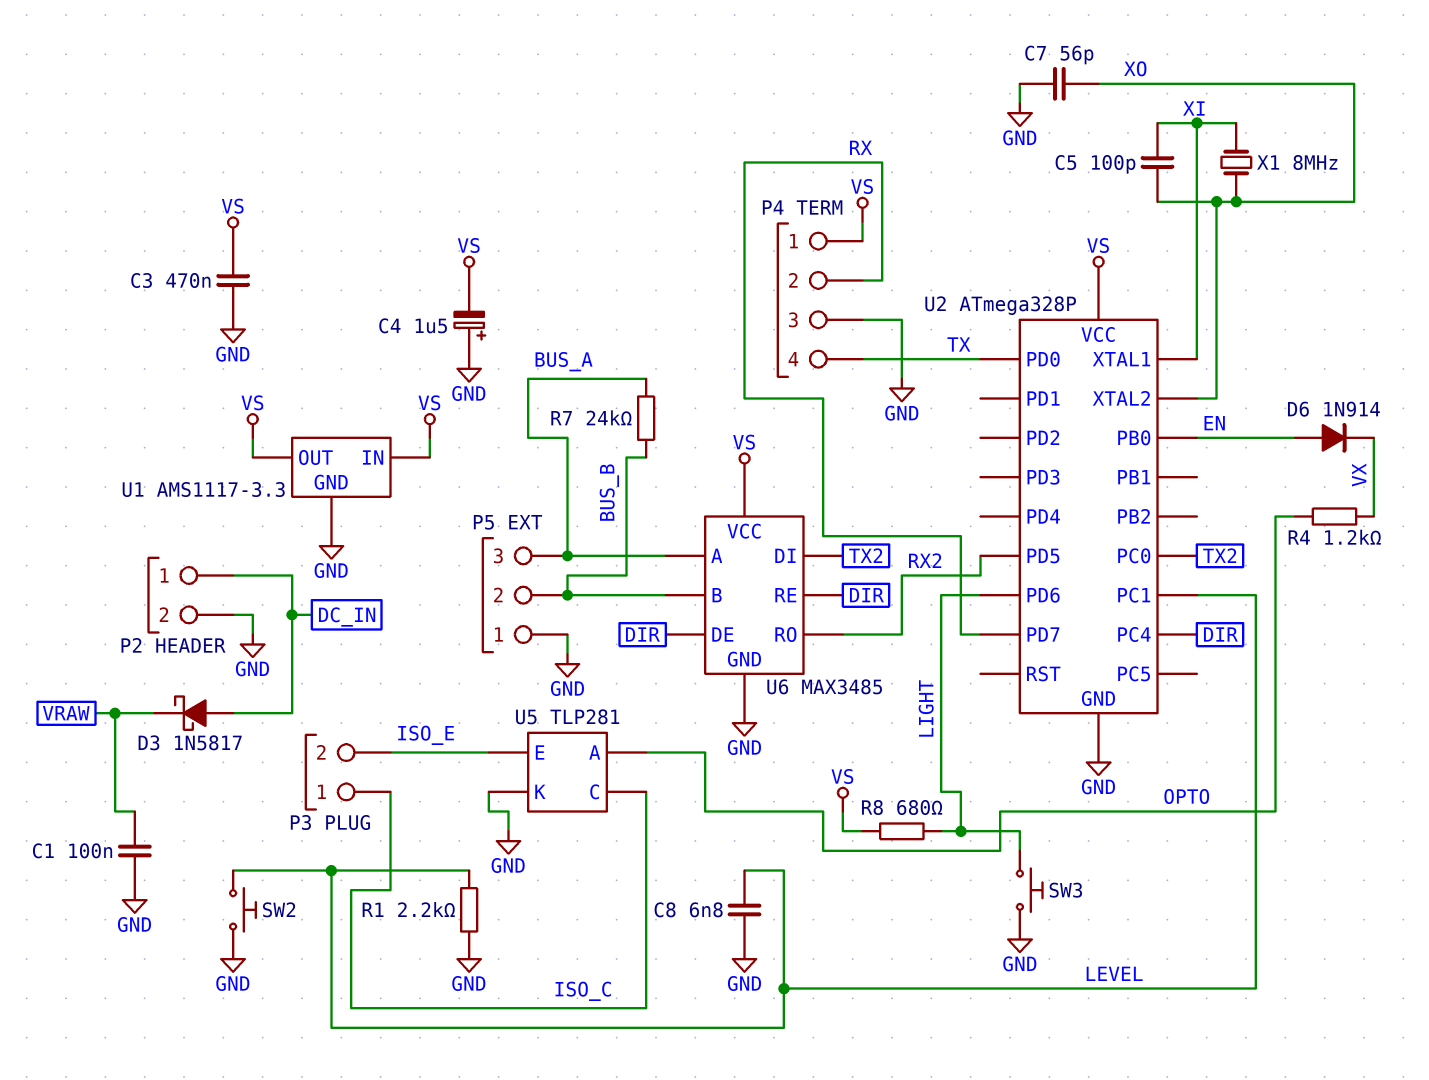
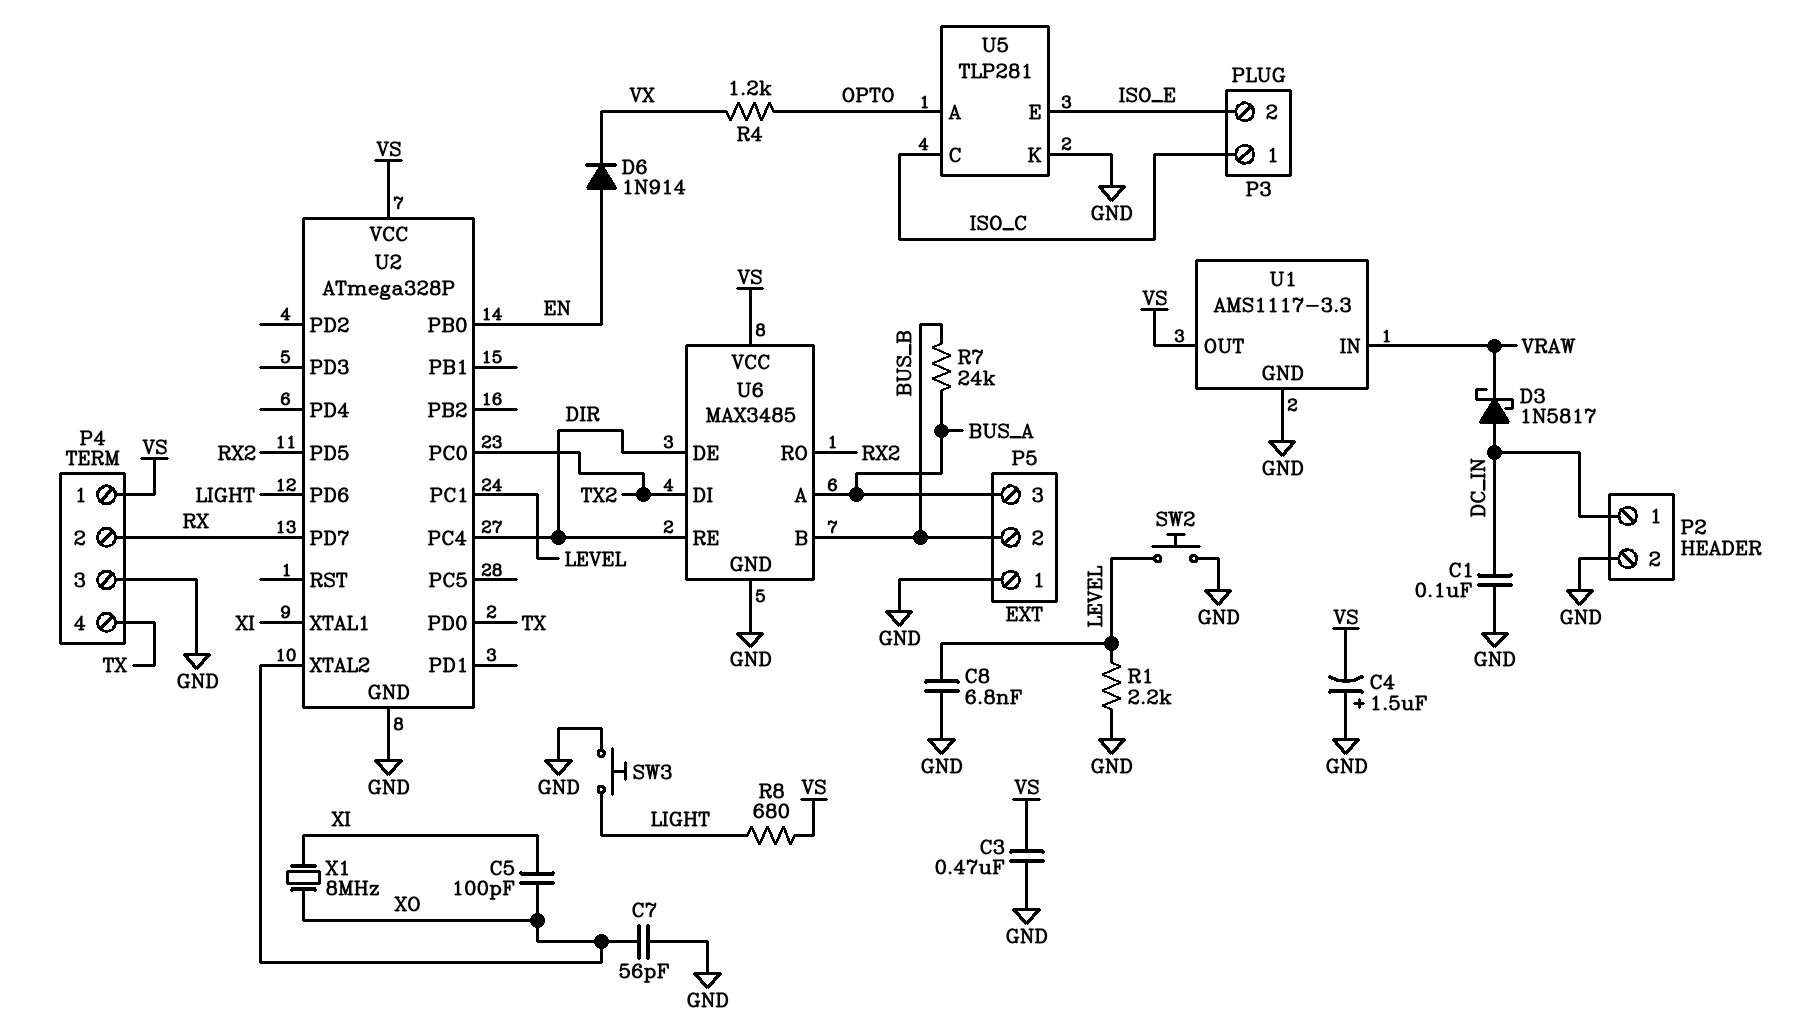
C1: 100nF (GND, VRAW) -> 100nF (DC_IN, GND)
U1 pin IN: VS -> VRAW

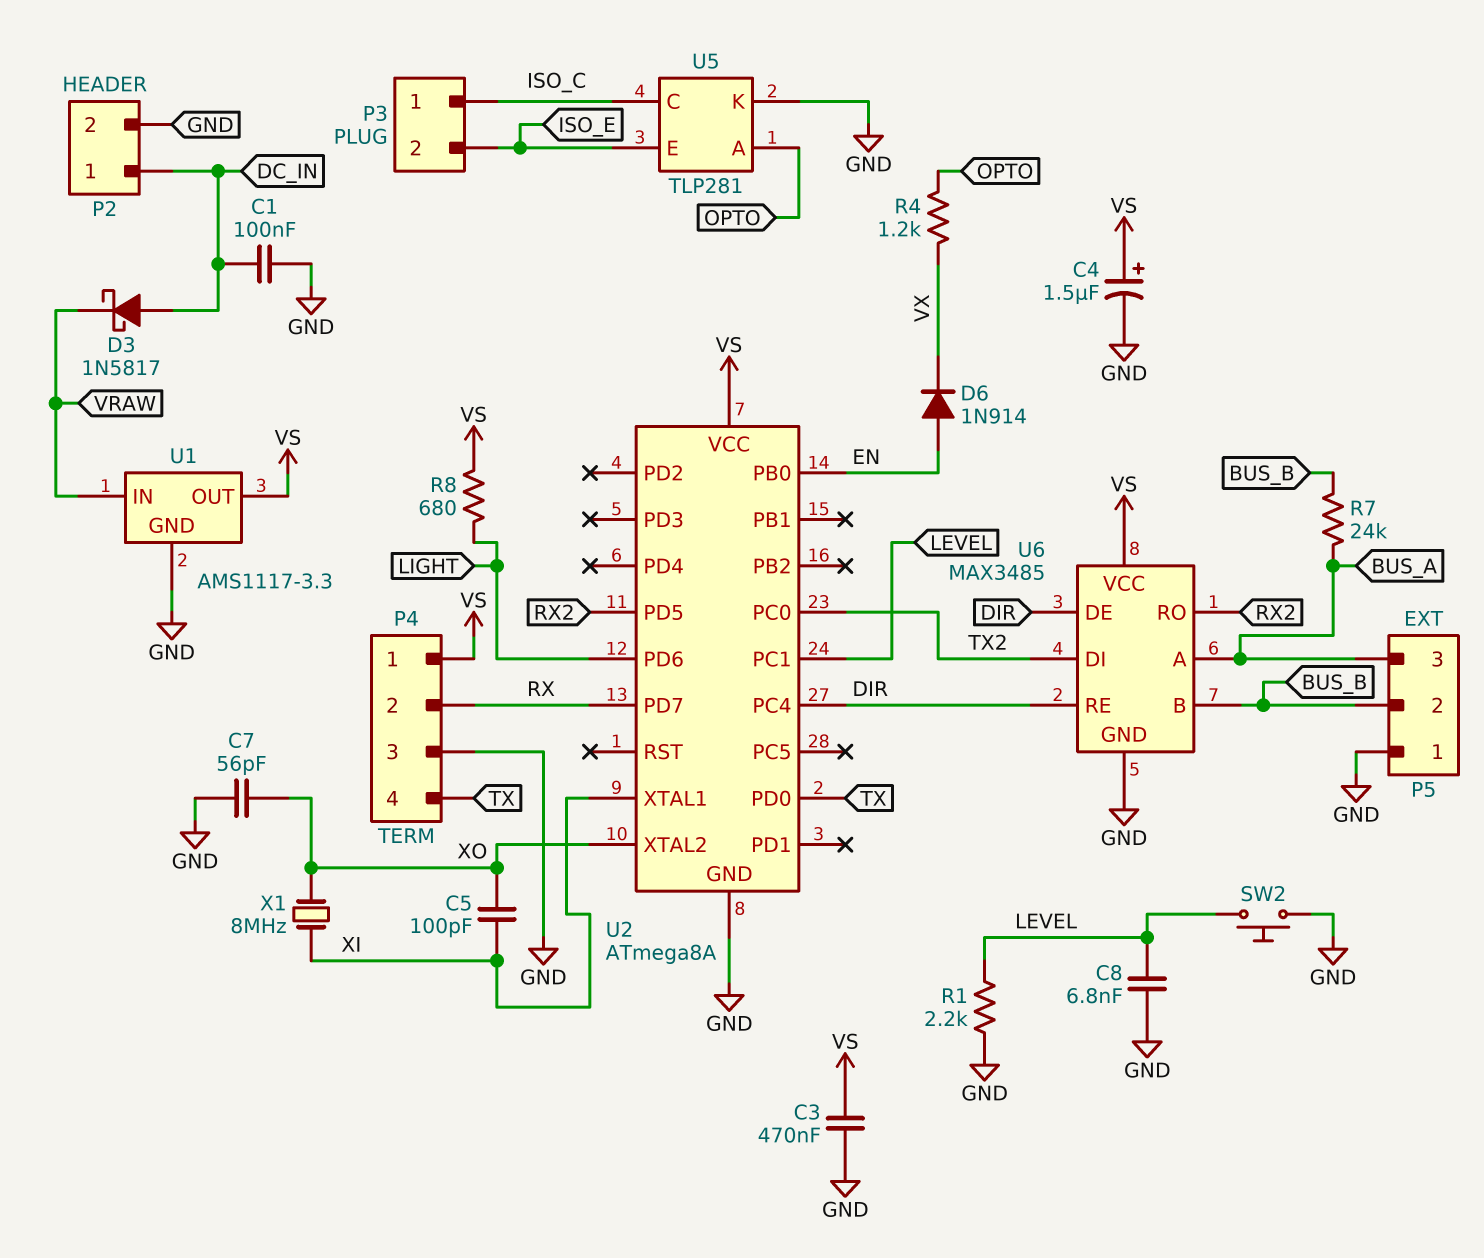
C4: 1.5uF (plus GND, minus VS) -> 1.5uF (plus VS, minus GND)
SW3: button (GND, LIGHT) -> none
U2: ATmega328P -> ATmega8A

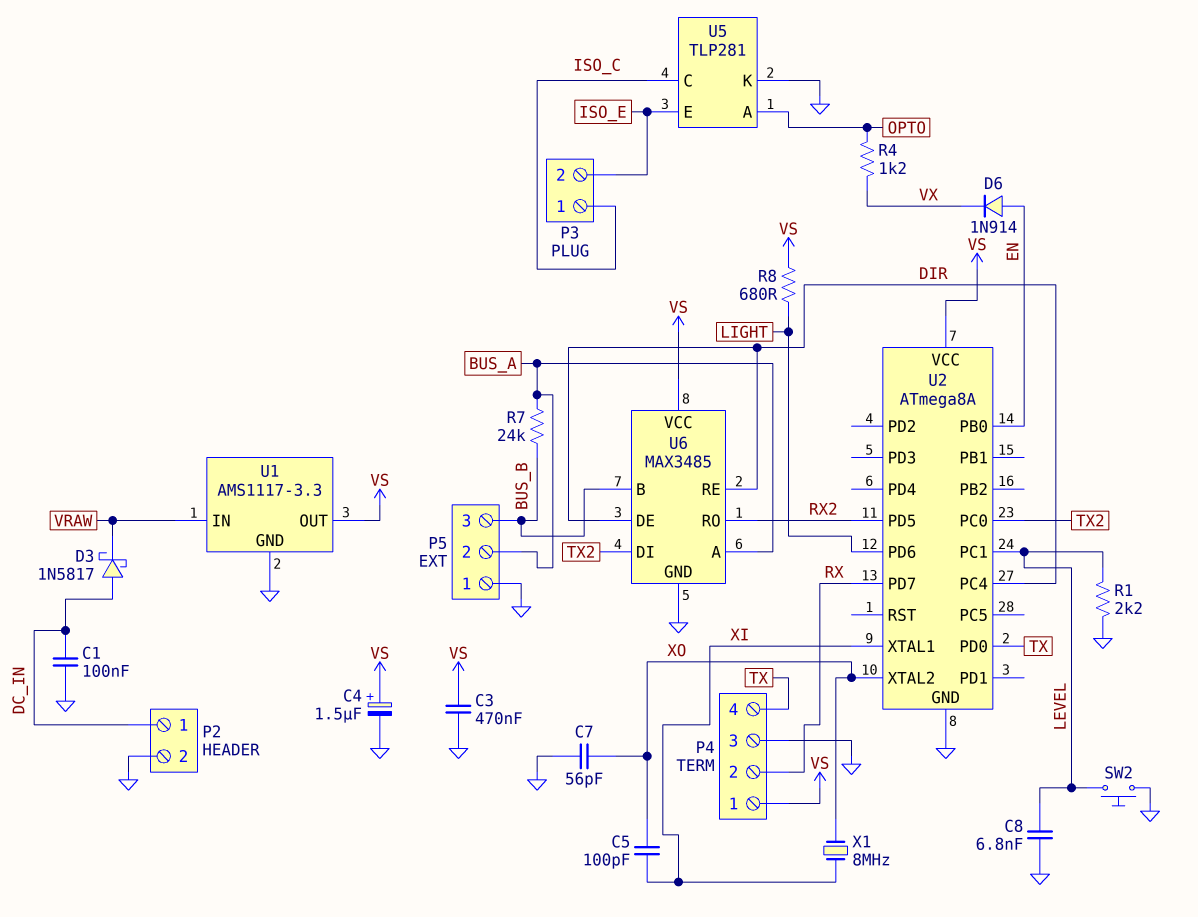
P5 pin 2: BUS_B -> BUS_A
P5 pin 3: BUS_A -> BUS_B

